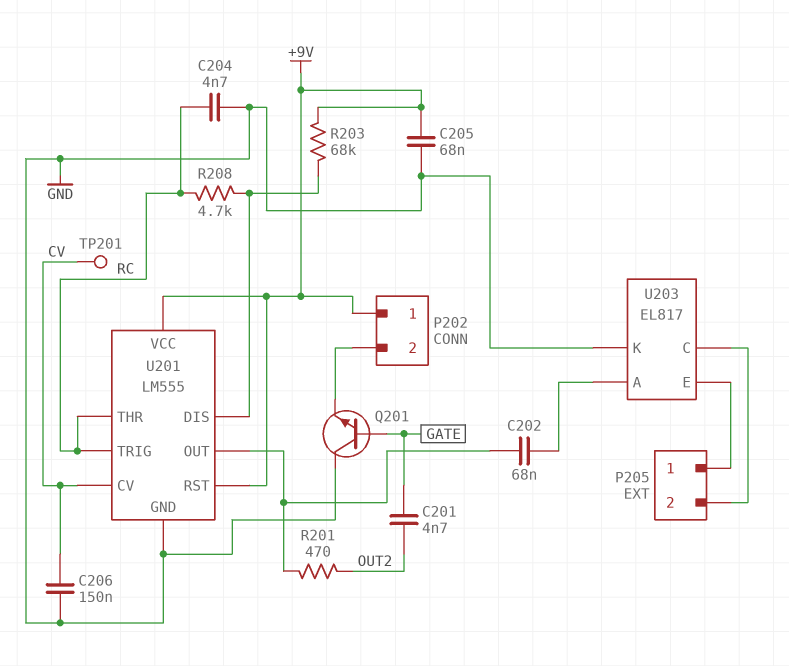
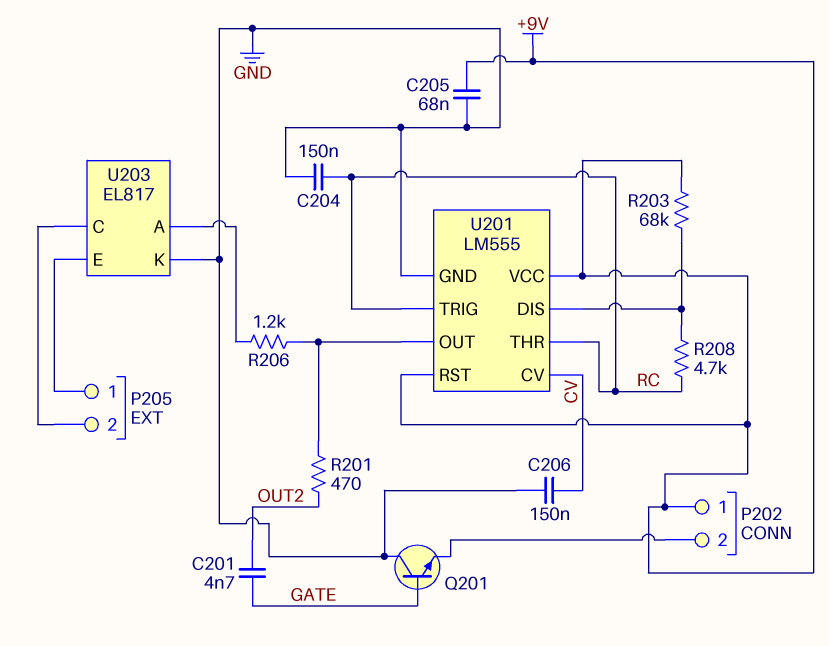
C202: 68nF (U201/OUT, U203/A) -> none
C204: 4.7nF (GND, RC) -> 150nF (GND, RC)
R206: none -> 1.2k (U201/OUT, U203/A)
TP201: test point (CV) -> none

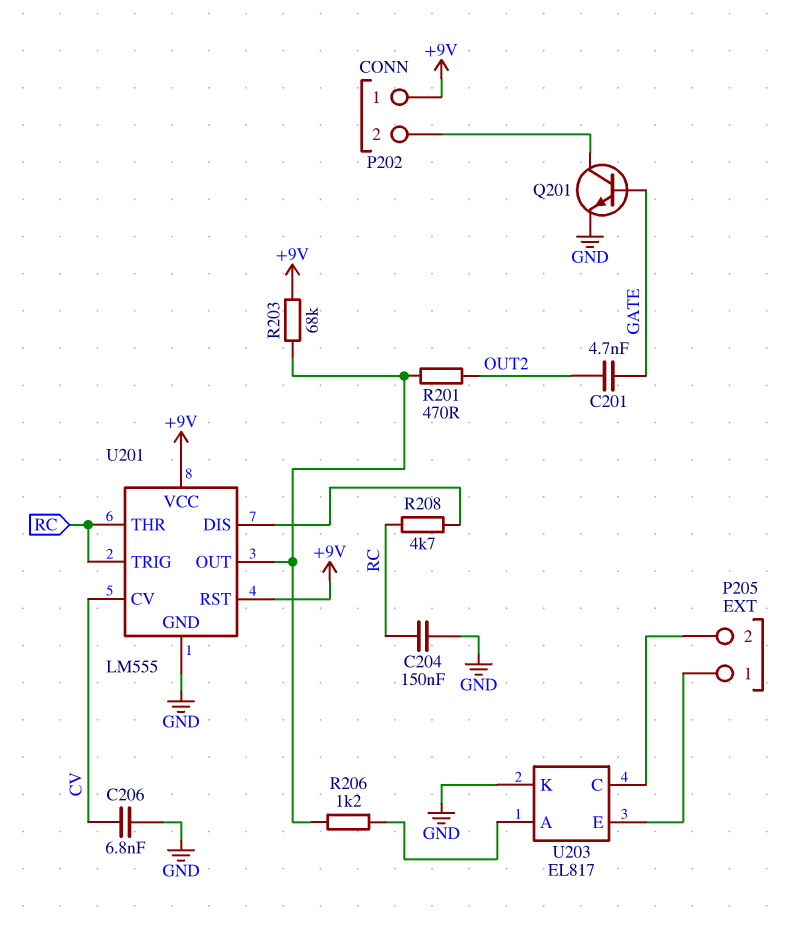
C205: 68nF (+9V, GND) -> none
C206: 150nF (CV, GND) -> 6.8nF (CV, GND)
Q201: NPN (B GATE, C GND, E P202/2) -> NPN (B GATE, C P202/2, E GND)
R203: 68k (+9V, U201/DIS) -> 68k (+9V, U201/OUT)

